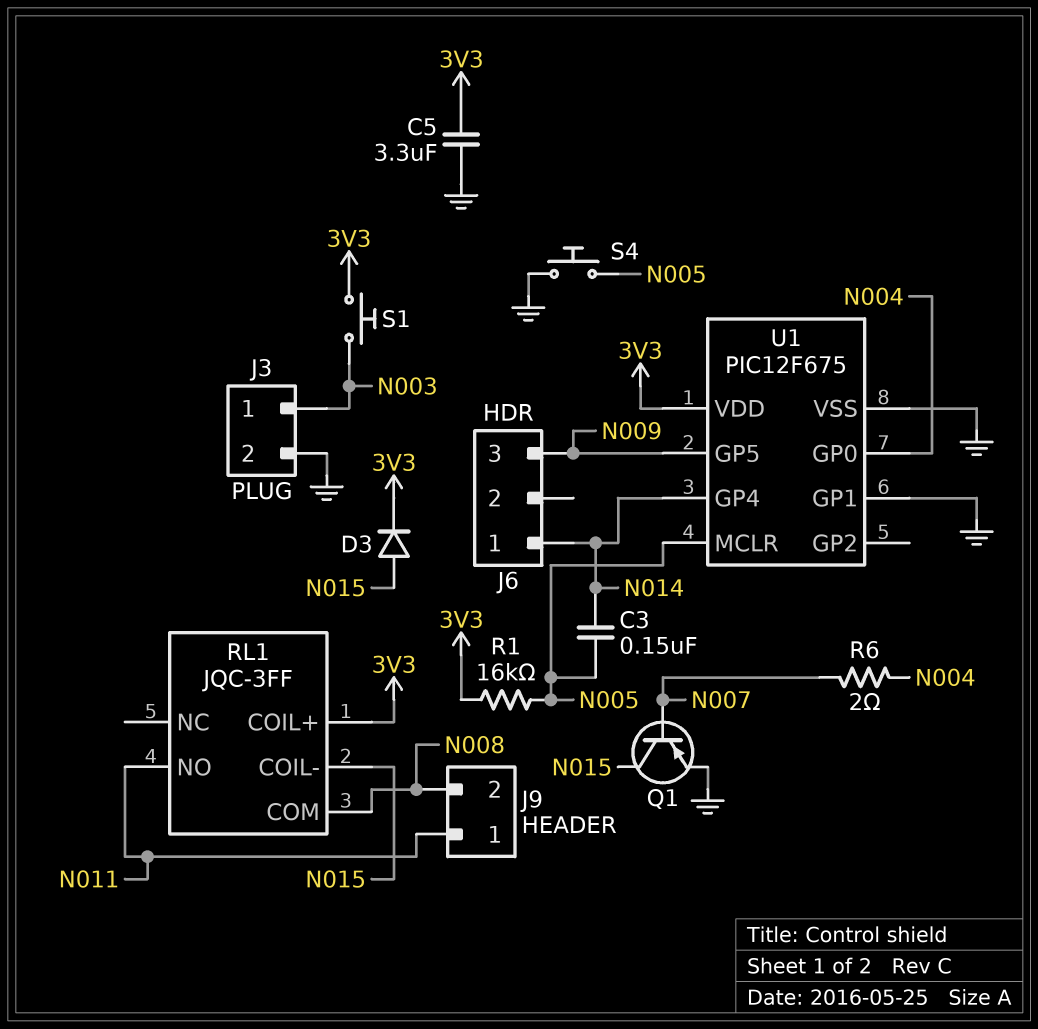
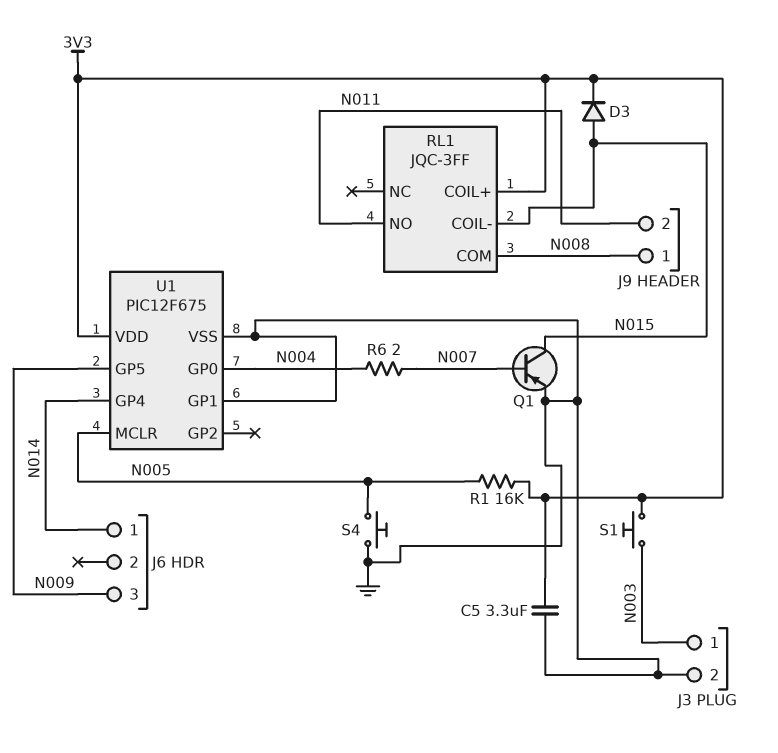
C3: 150nF (N005, N014) -> none
J9 pin 1: N011 -> N008
J9 pin 2: N008 -> N011

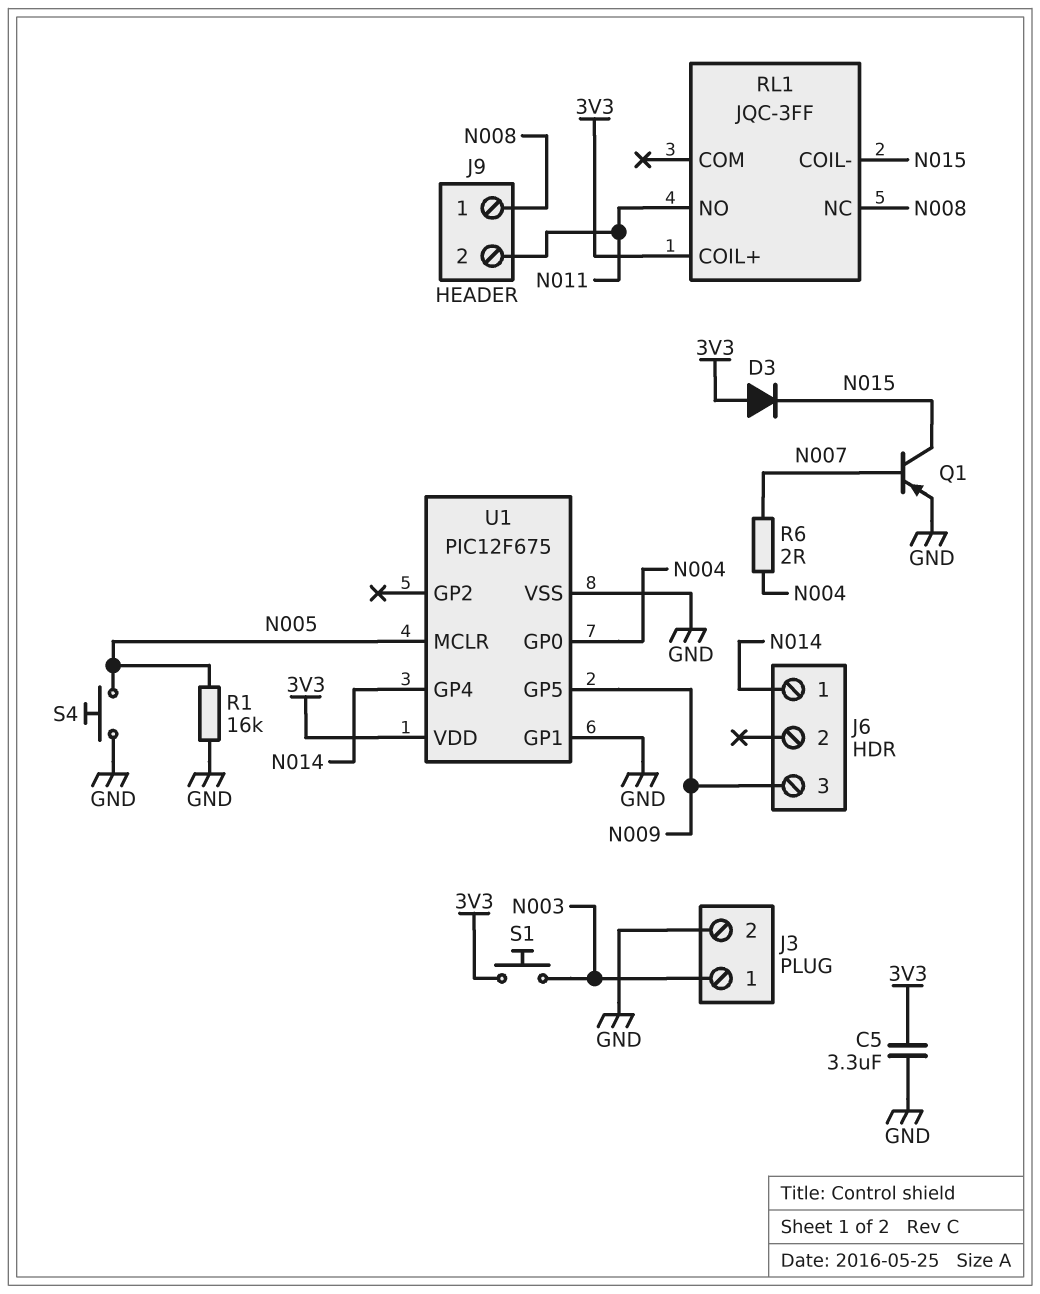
D3: diode (A N015, K 3V3) -> diode (A 3V3, K N015)
R1: 16k (3V3, N005) -> 16k (GND, N005)
RL1 pin COM: N008 -> none
RL1 pin NC: none -> N008

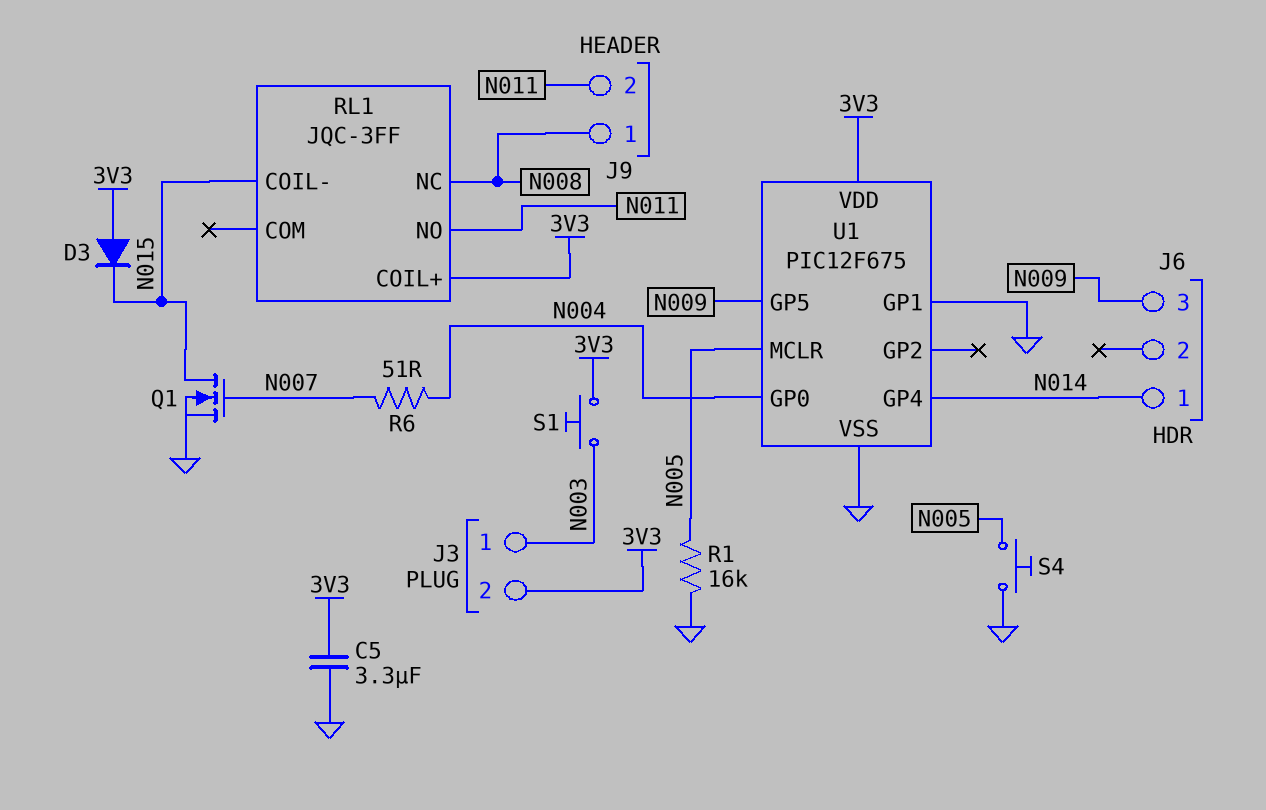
J3 pin 2: GND -> 3V3
Q1: PNP (B N007, C N015, E GND) -> NMOS (G N007, D N015, S GND)
R6: 2 (N004, N007) -> 51 (N004, N007)

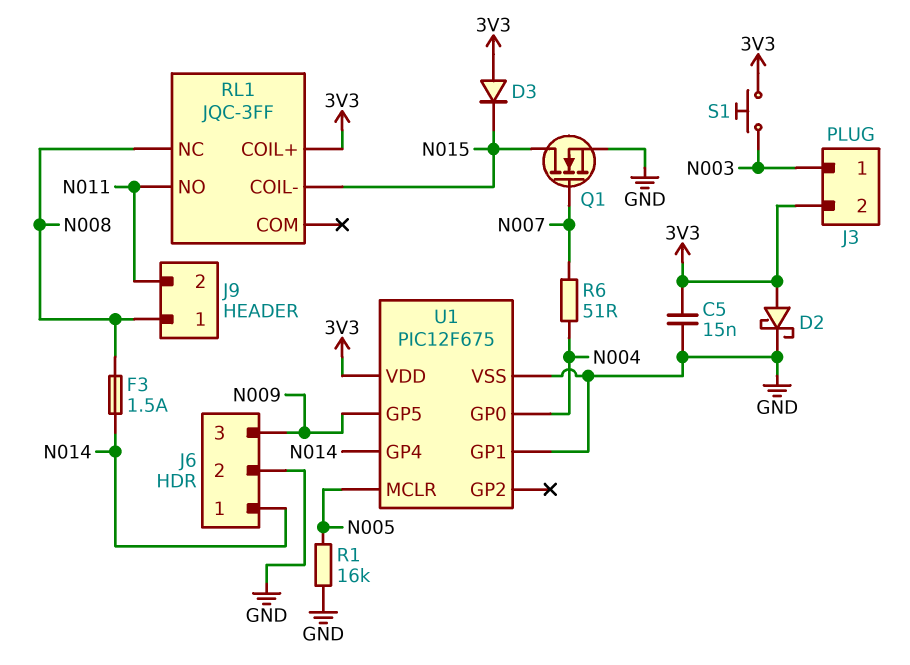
C5: 3.3uF (3V3, GND) -> 15nF (3V3, GND)
D2: none -> schottky (A 3V3, K GND)
F3: none -> 1.5A (N008, N014)
J6 pin 2: none -> GND
S4: button (GND, N005) -> none

